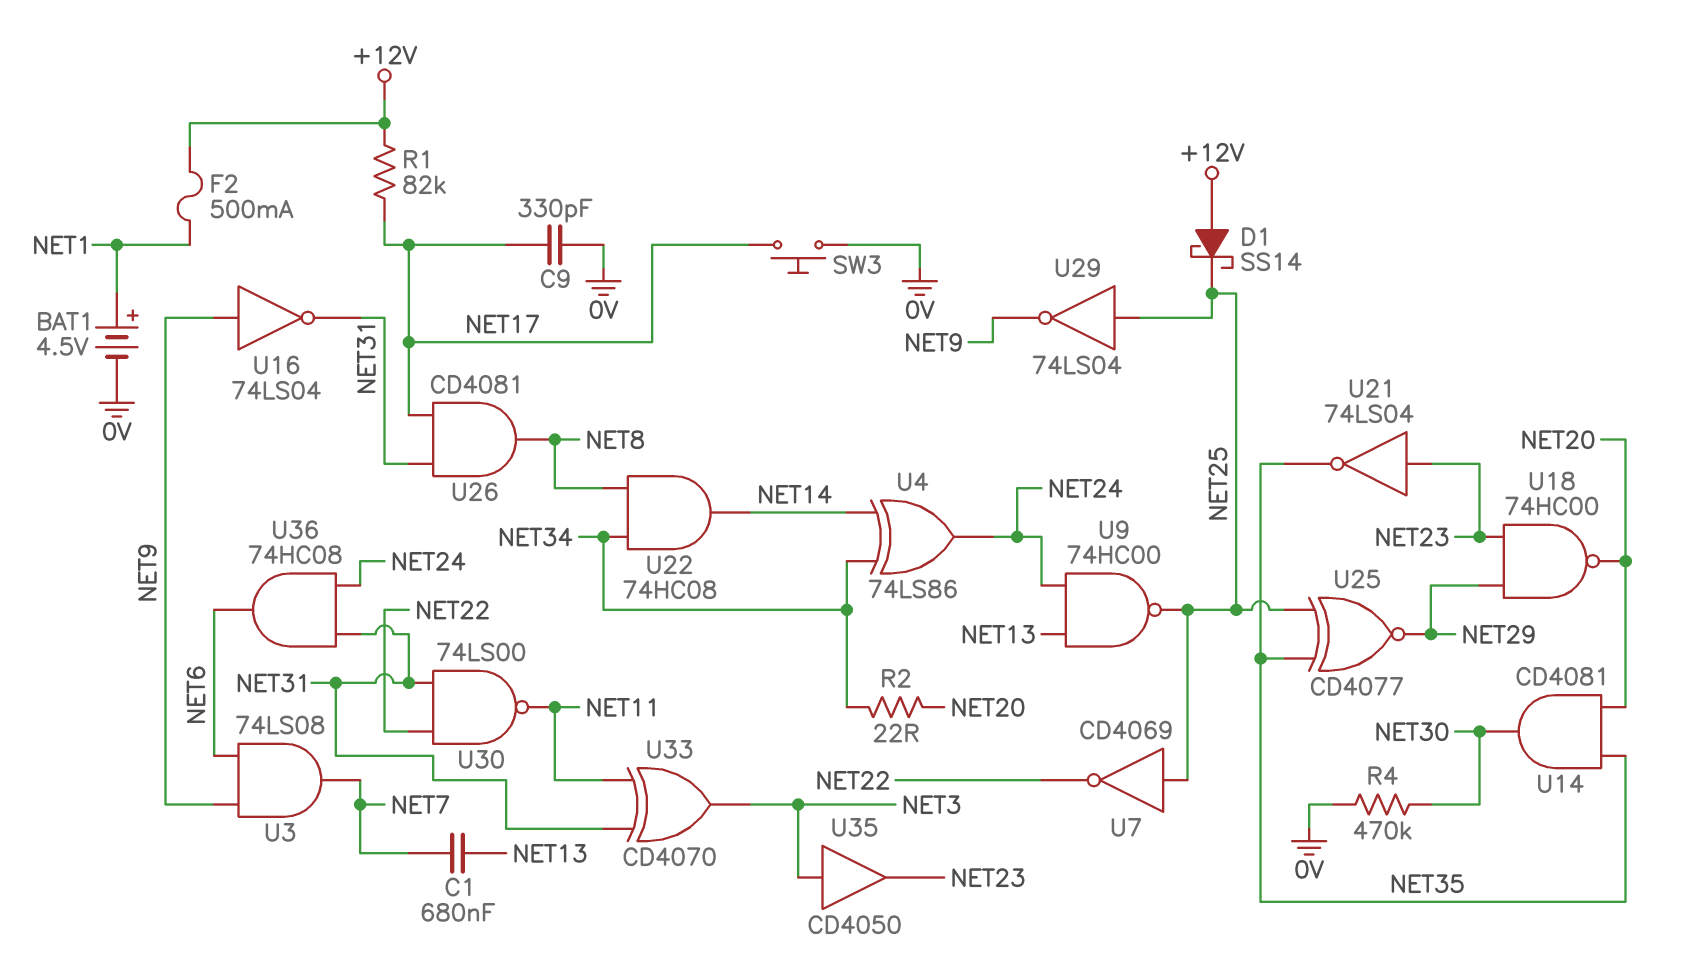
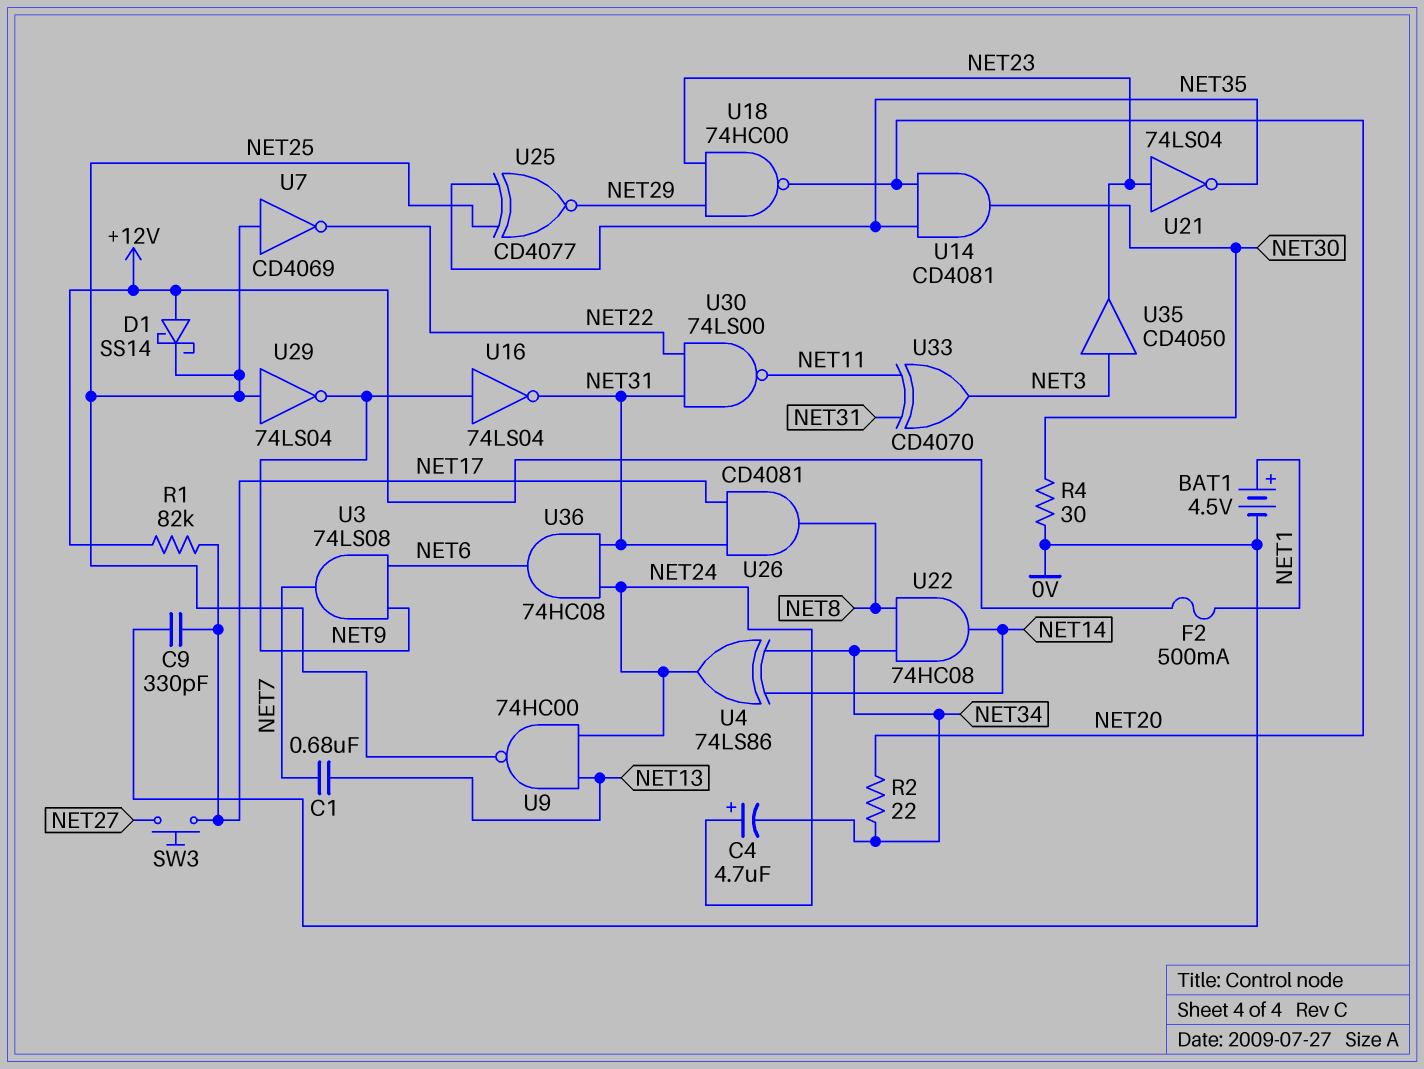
C4: none -> 4.7uF (plus NET24, minus NET34)
R4: 470k (0V, NET30) -> 30 (0V, NET30)
SW3: button (0V, NET17) -> button (NET17, NET27)

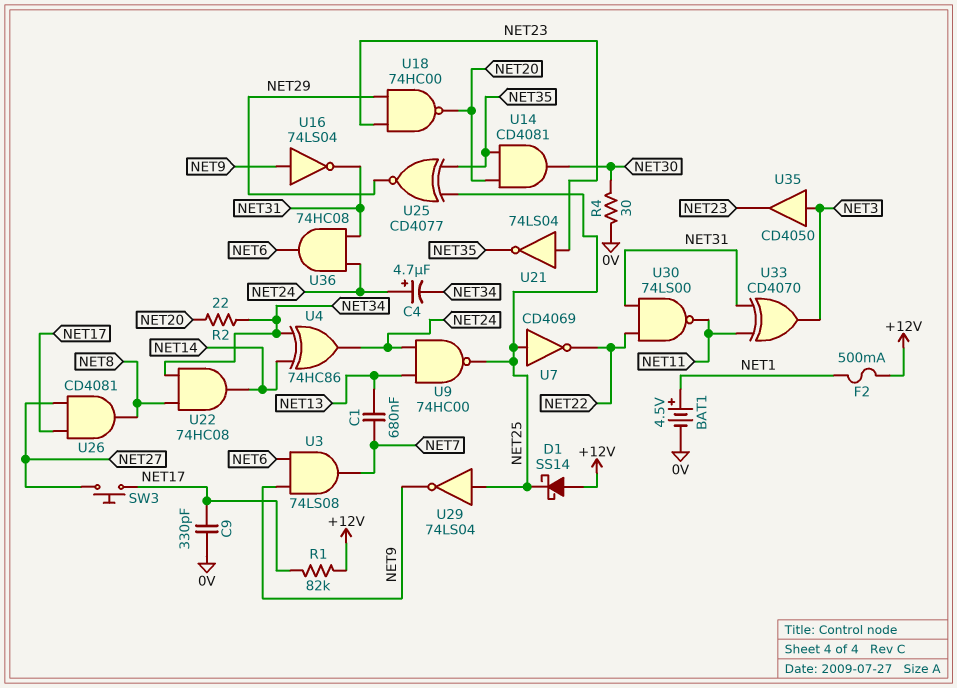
U4: XOR 74LS86 (in NET14, in NET34, out NET24) -> XOR 74HC86 (in NET14, in NET34, out NET24)
U26: AND CD4081 (in NET17, in NET31, out NET8) -> AND CD4081 (in NET17, in NET27, out NET8)

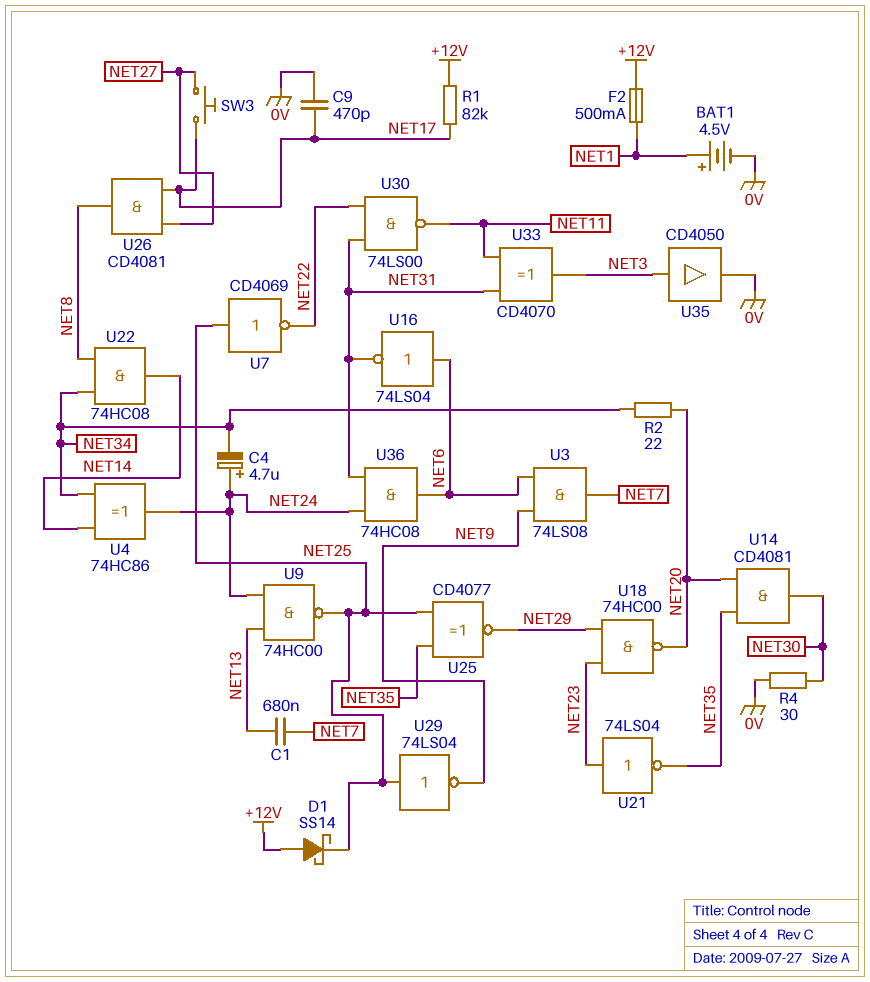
C9: 330pF (0V, NET17) -> 470pF (0V, NET17)
U16: NOT 74LS04 (in NET9, out NET31) -> NOT 74LS04 (in NET6, out NET31)
U35: buffer CD4050 (in NET3, out NET23) -> buffer CD4050 (in NET3, out 0V)

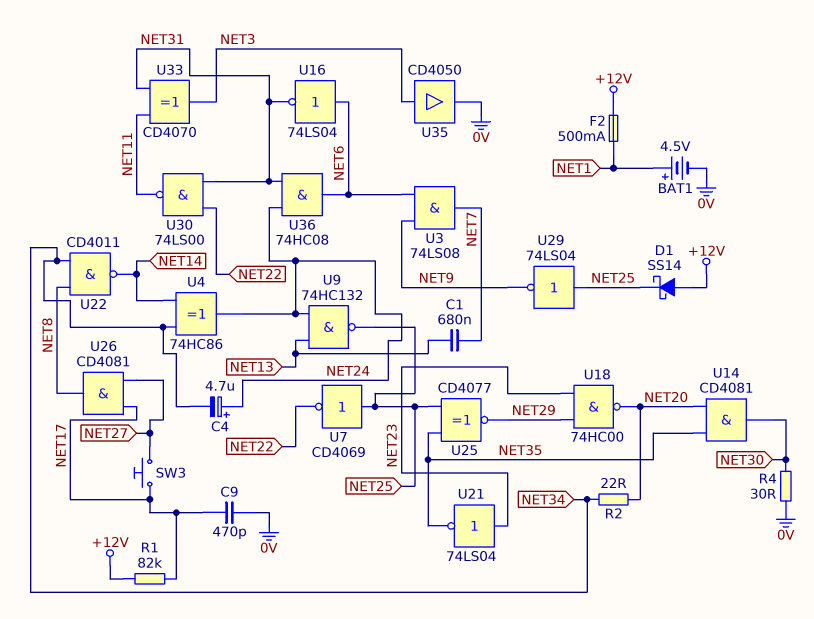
U9: NAND 74HC00 (in NET13, in NET24, out NET25) -> NAND 74HC132 (in NET13, in NET24, out NET25)
U22: AND 74HC08 (in NET8, in NET34, out NET14) -> NAND CD4011 (in NET8, in NET34, out NET14)

